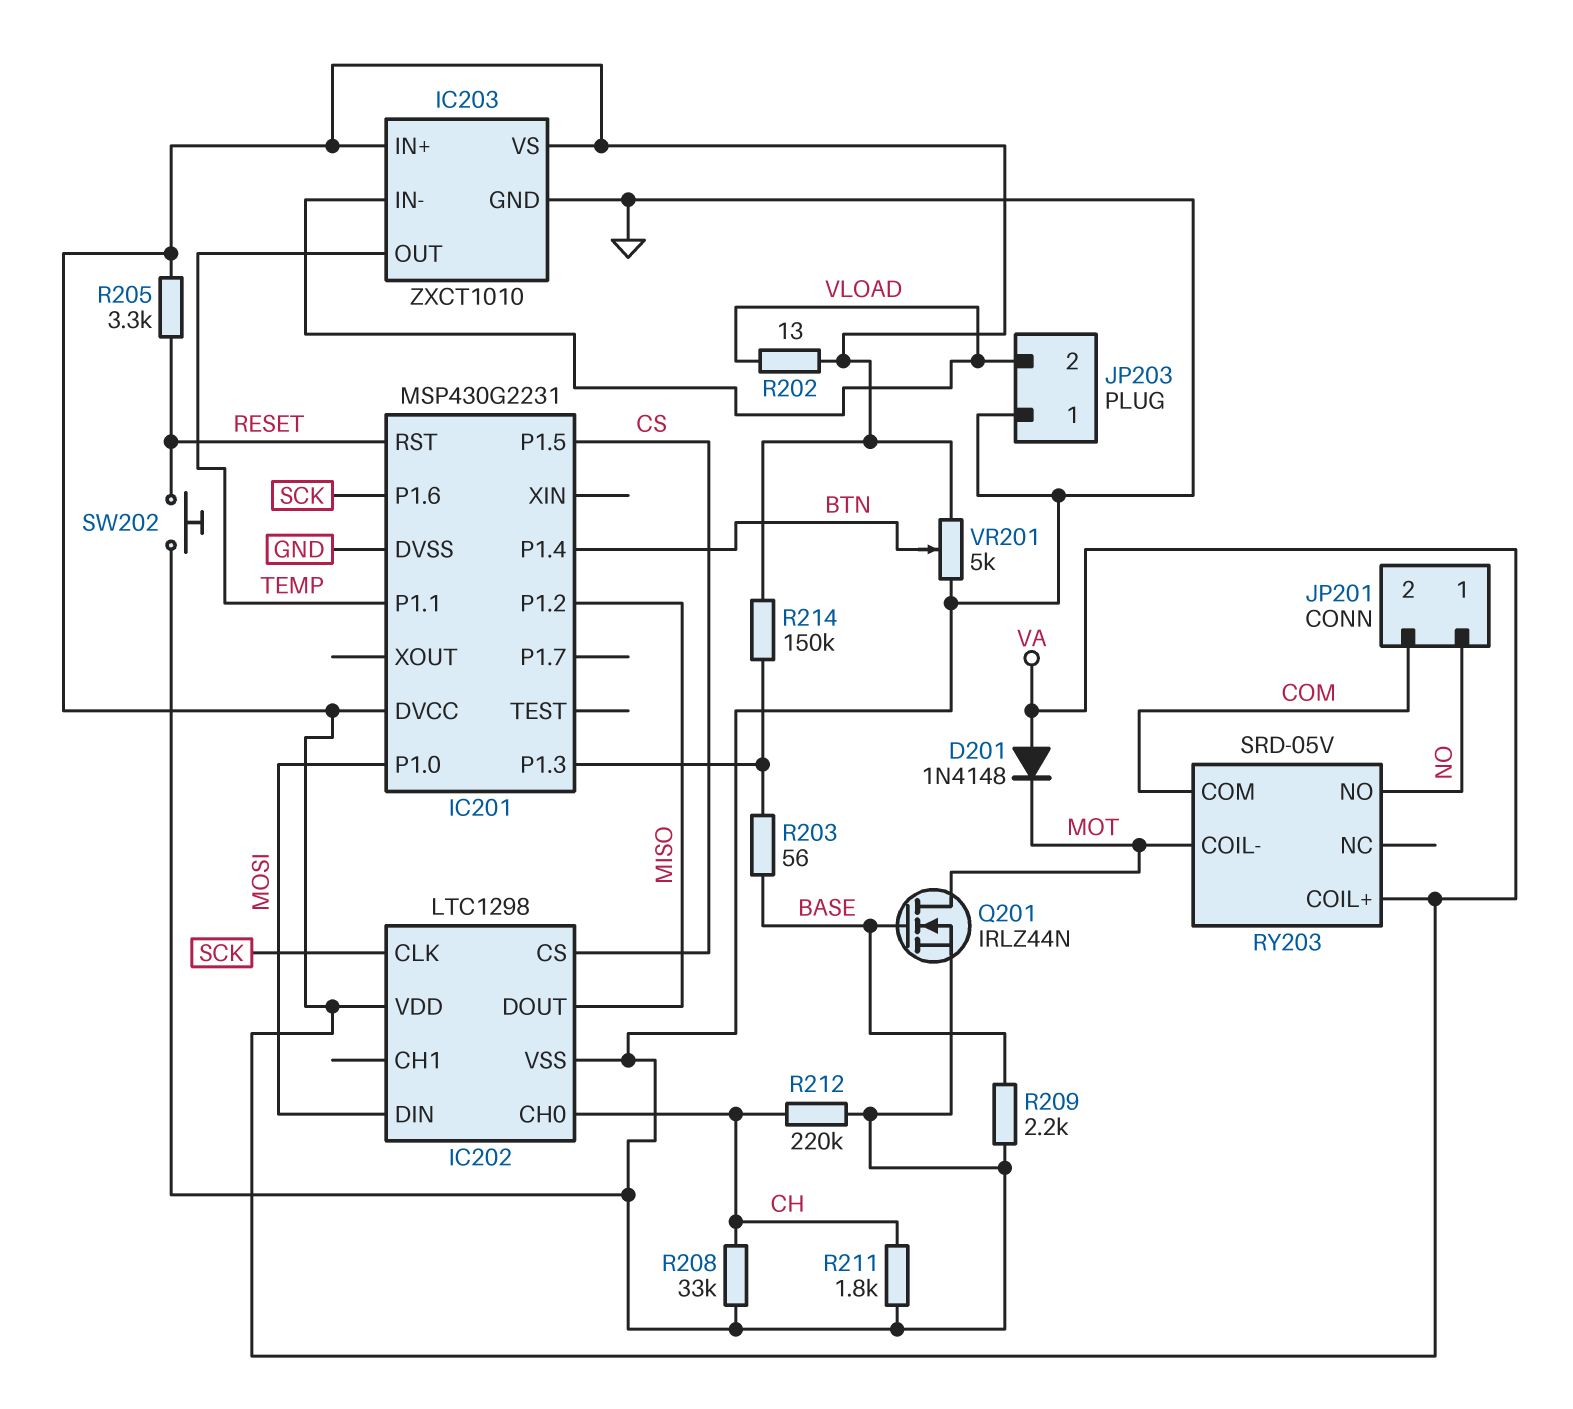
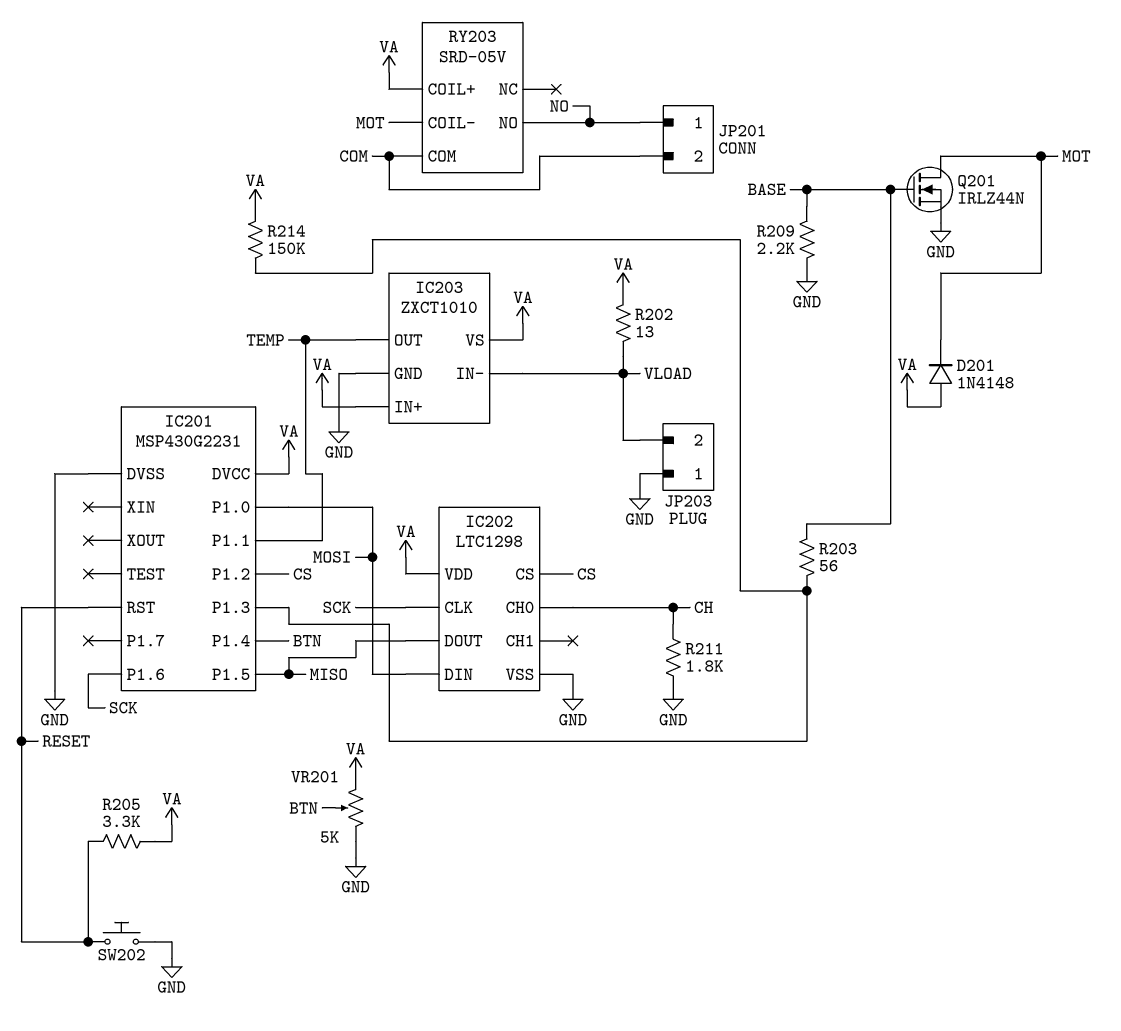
IC201 pin P1.2: MISO -> CS
IC201 pin P1.5: CS -> MISO
R208: 33k (CH, GND) -> none
R212: 220k (CH, GND) -> none

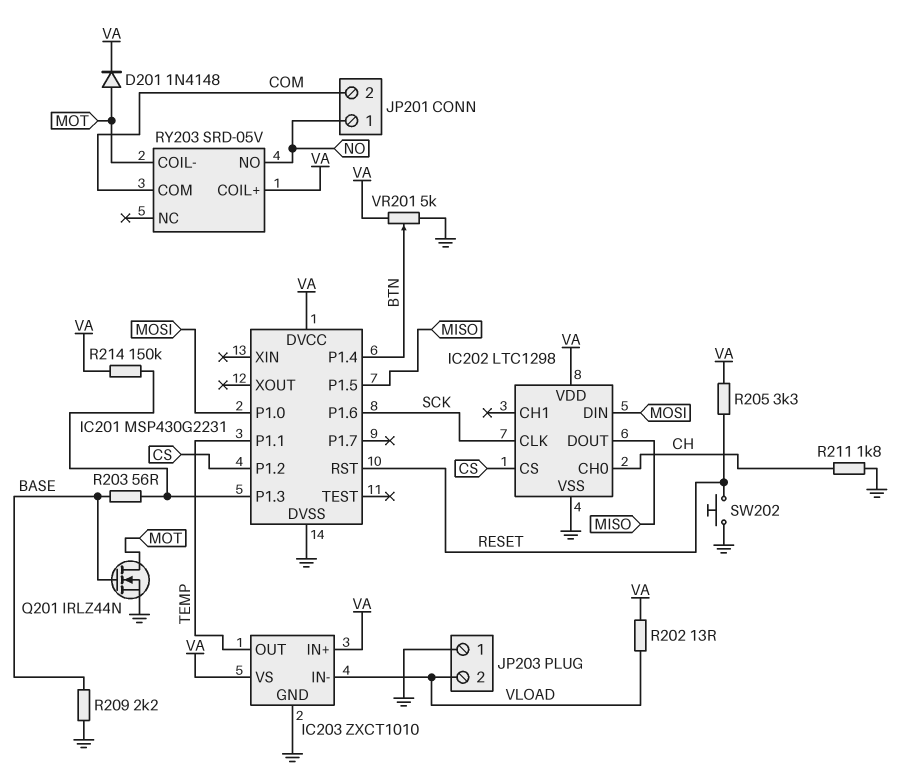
D201: diode 1N4148 (A VA, K MOT) -> diode 1N4148 (A MOT, K VA)

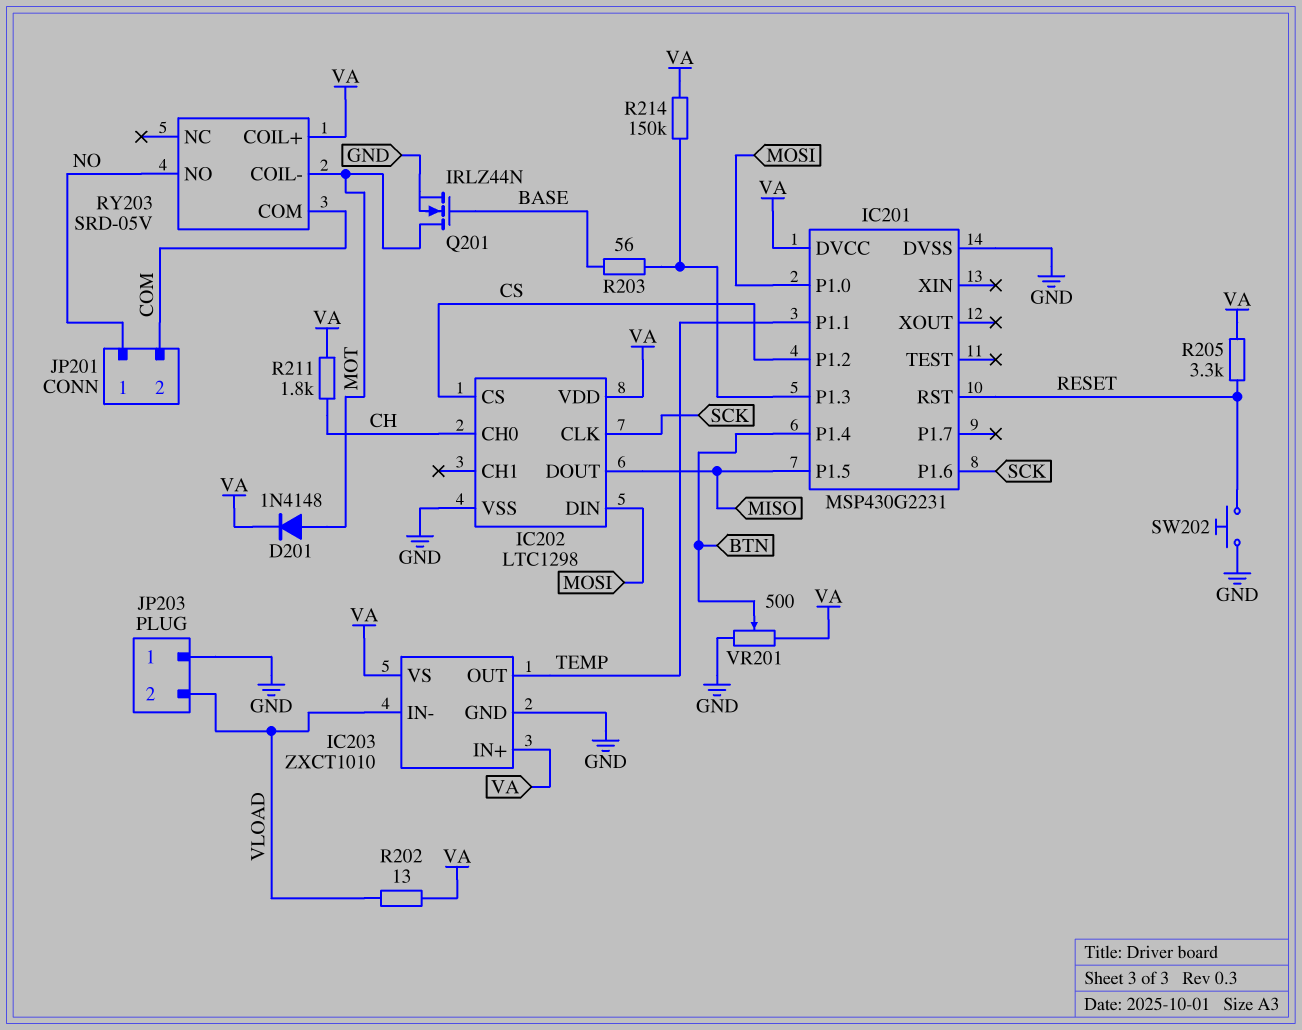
R209: 2.2k (BASE, GND) -> none
R211: 1.8k (CH, GND) -> 1.8k (CH, VA)
VR201: 5k (GND, VA, wiper BTN) -> 500 (GND, VA, wiper BTN)

